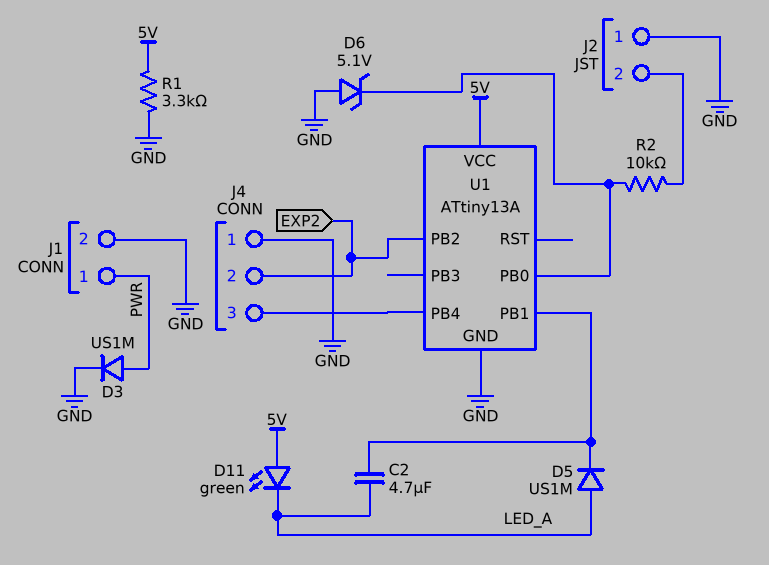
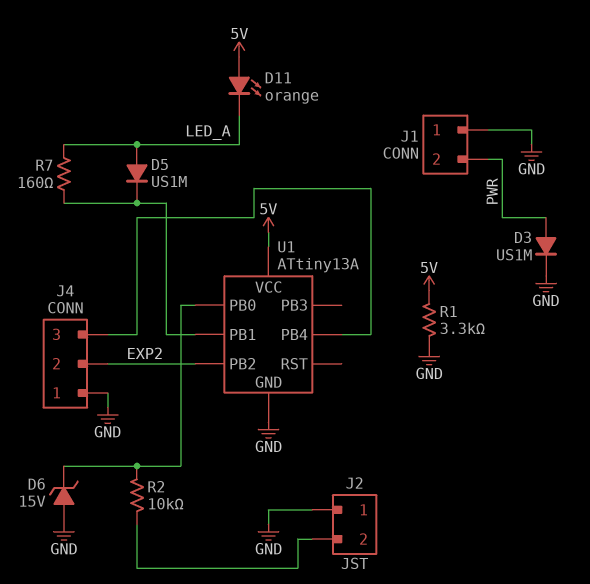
C2: 4.7uF (LED_A, U1/PB1) -> none
D6: zener 5.1V (A GND, K U1/PB0) -> zener 15V (A GND, K U1/PB0)
D11: LED green (A 5V, K LED_A) -> LED orange (A 5V, K LED_A)
J1 pin 1: PWR -> GND
J1 pin 2: GND -> PWR
R7: none -> 160 (LED_A, U1/PB1)

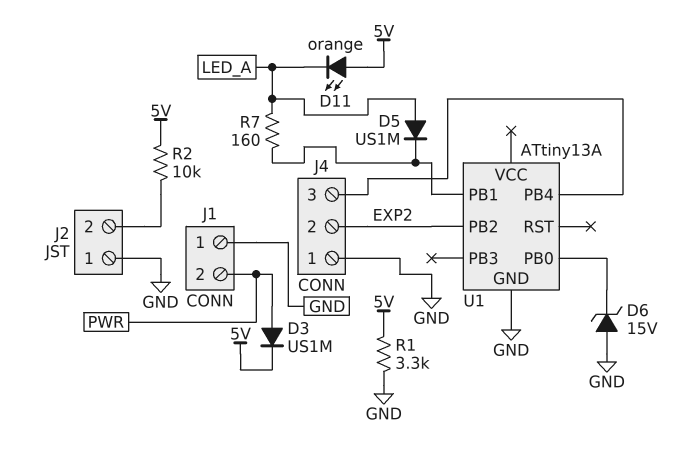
D3: diode US1M (A PWR, K GND) -> diode US1M (A PWR, K 5V)
R2: 10k (J2/2, U1/PB0) -> 10k (5V, J2/2)
U1 pin VCC: 5V -> none

